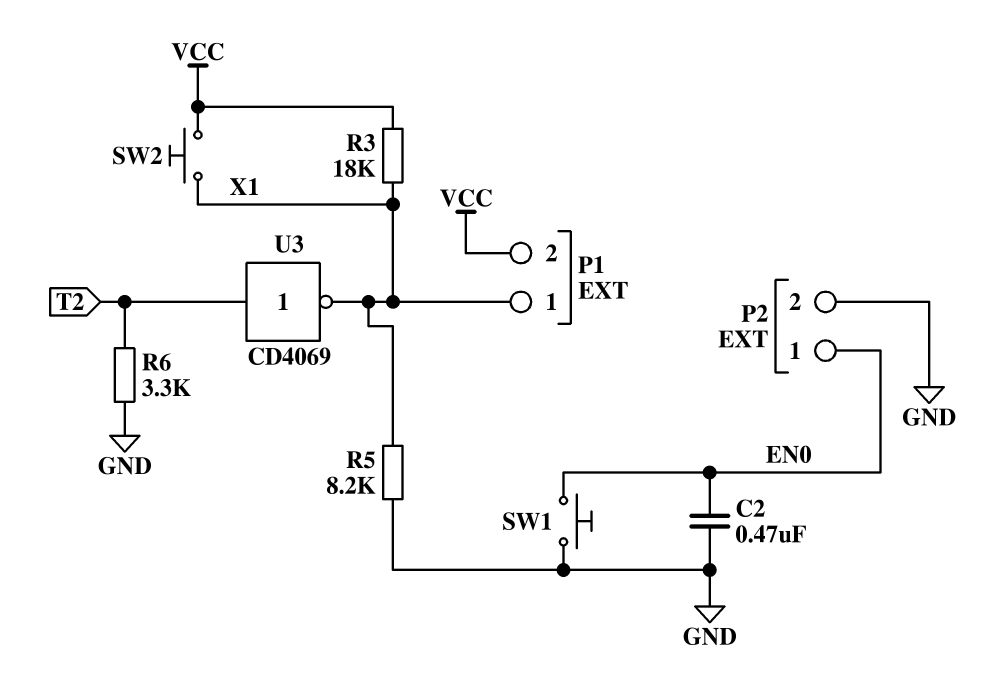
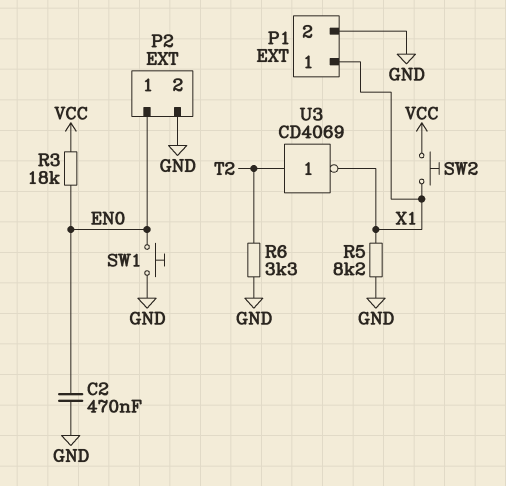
P1 pin 2: VCC -> GND
R3: 18k (VCC, X1) -> 18k (EN0, VCC)

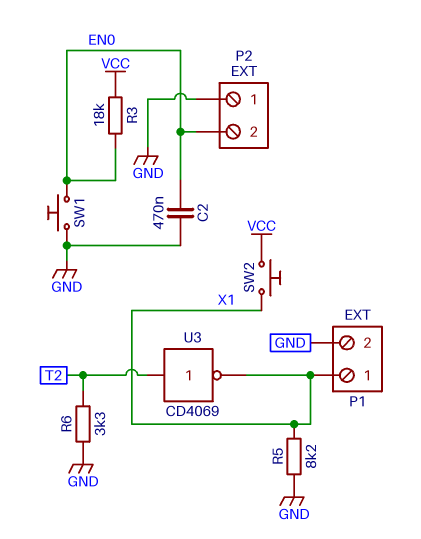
P2 pin 1: EN0 -> GND
P2 pin 2: GND -> EN0

